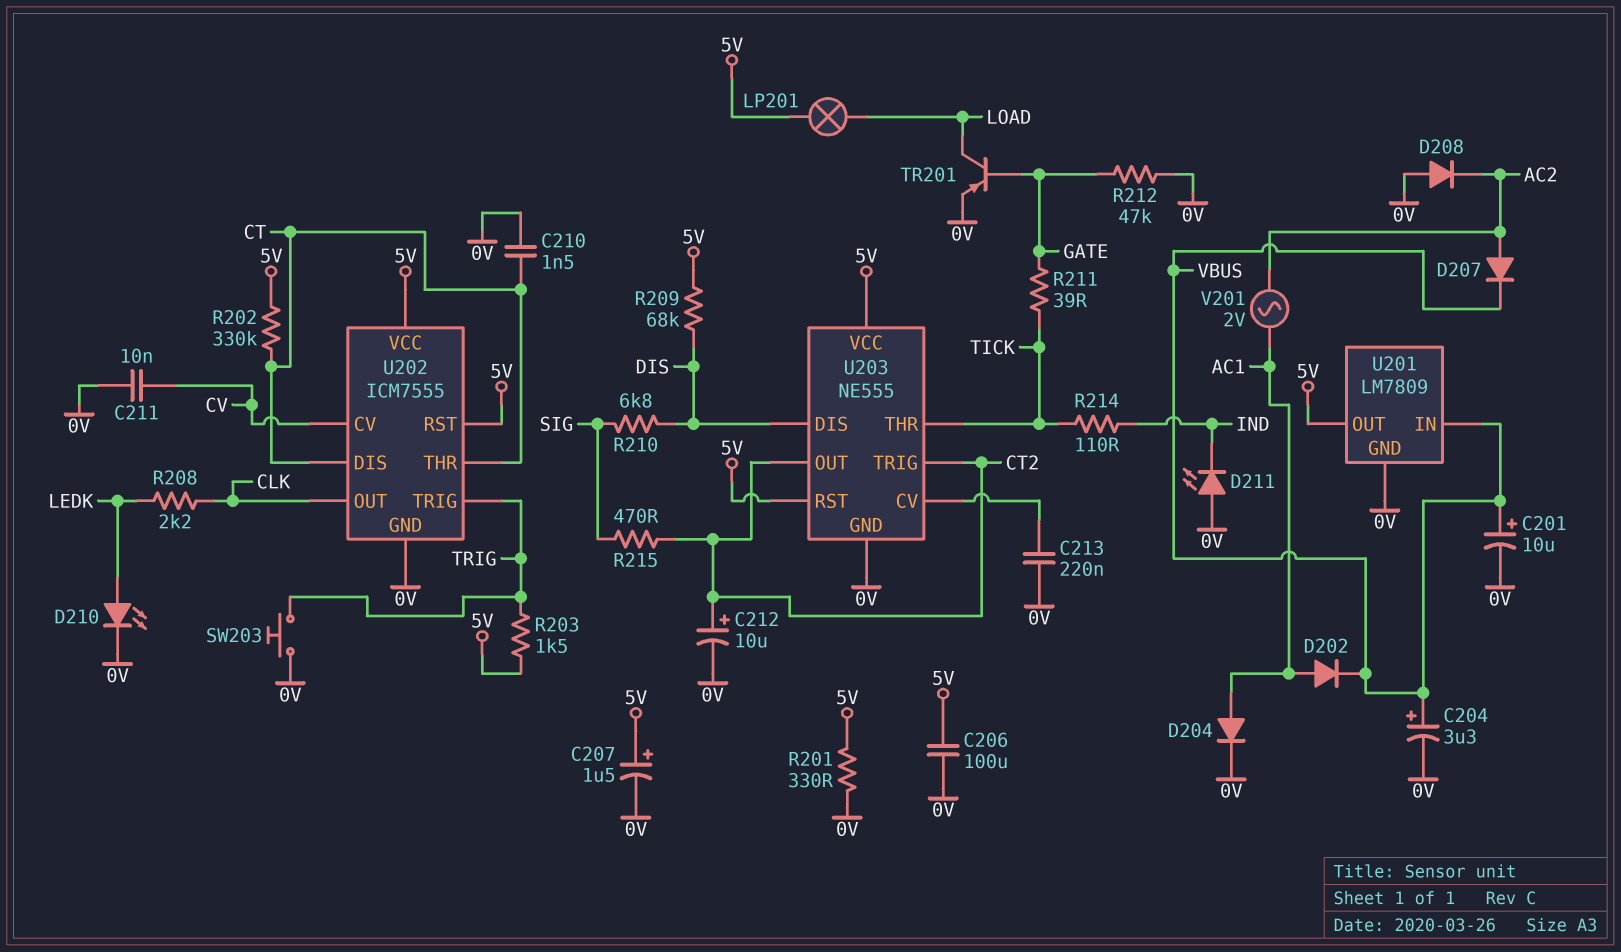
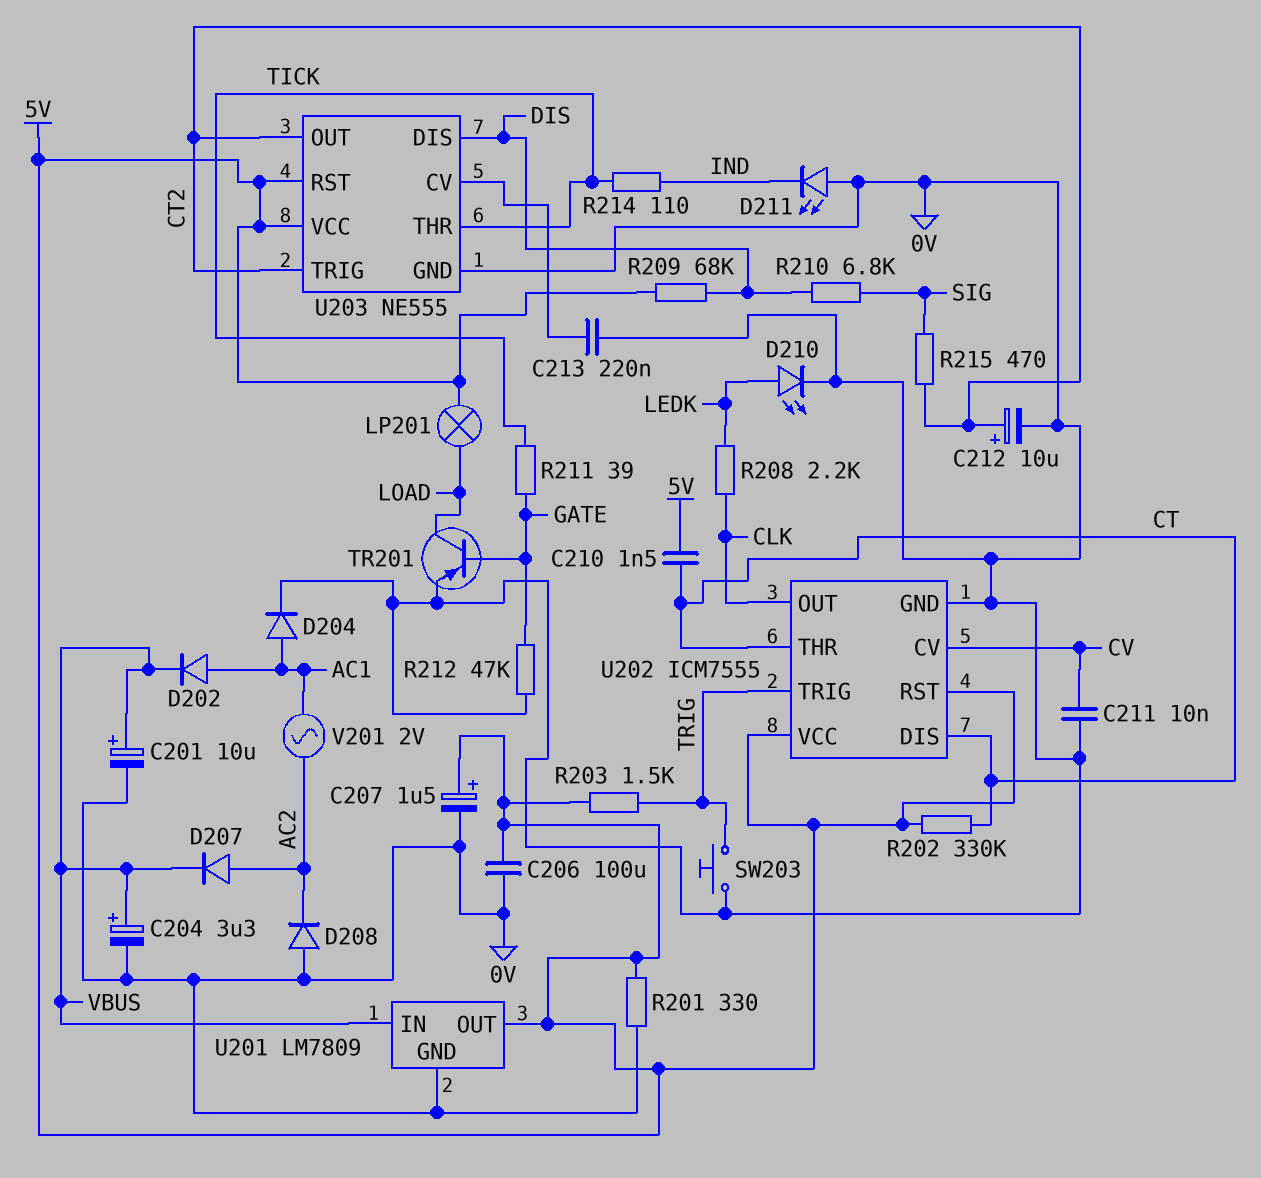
C210: 1.5nF (0V, CT) -> 1.5nF (5V, CT)

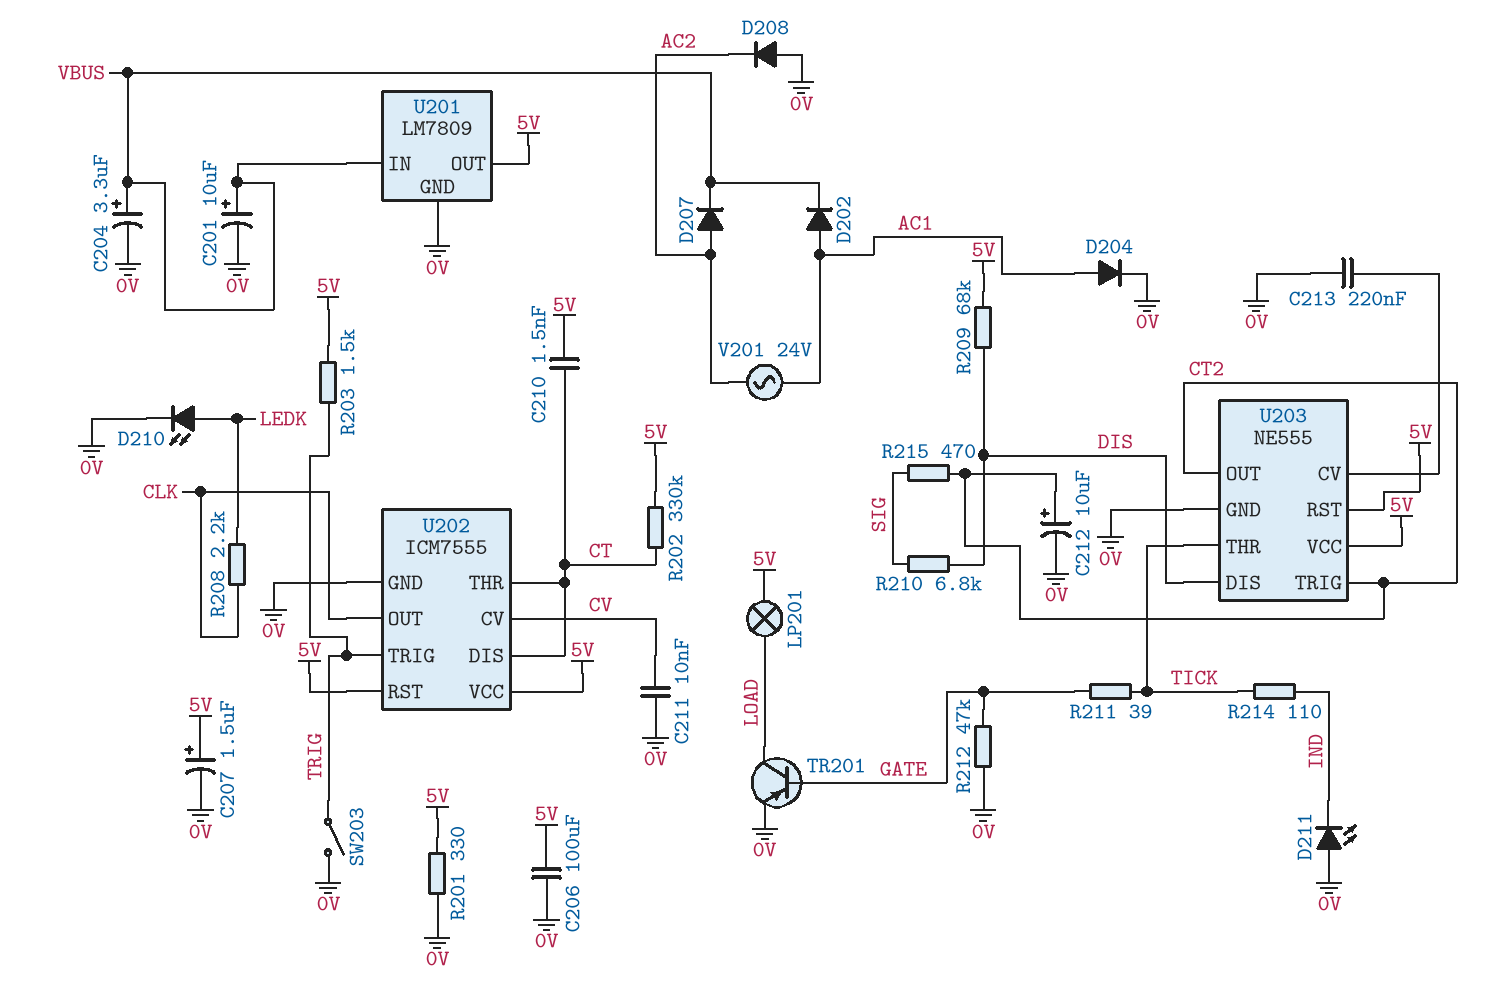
SW203: button (0V, TRIG) -> switch (0V, TRIG)
V201: AC 2V (AC1, AC2) -> AC 24V (AC1, AC2)

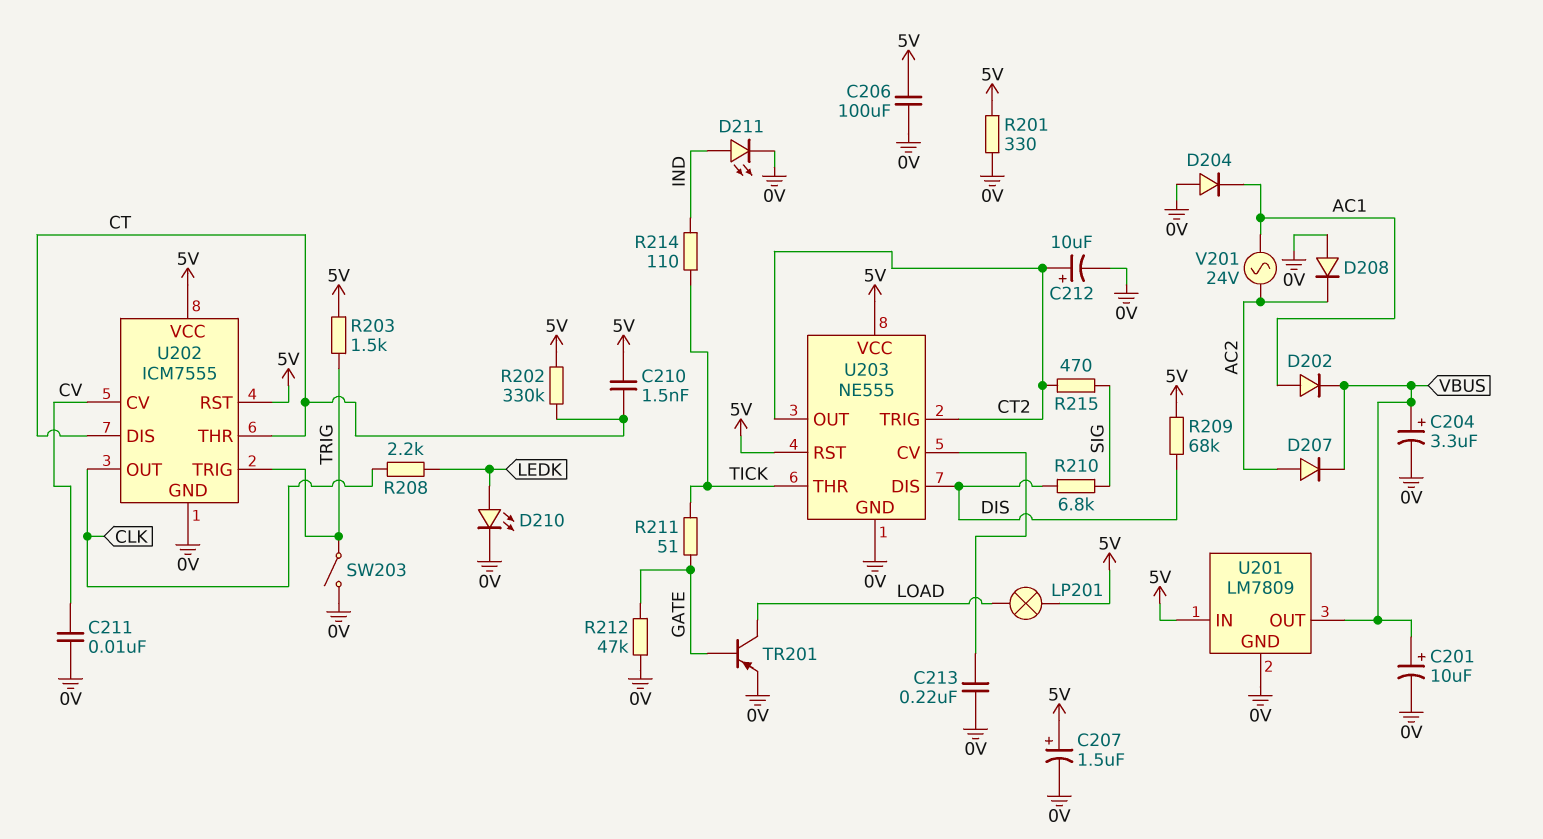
D204: diode (A AC1, K 0V) -> diode (A 0V, K AC1)
D211: LED (A 0V, K IND) -> LED (A IND, K 0V)
R211: 39 (GATE, TICK) -> 51 (GATE, TICK)
U201 pin IN: VBUS -> 5V
U201 pin OUT: 5V -> VBUS

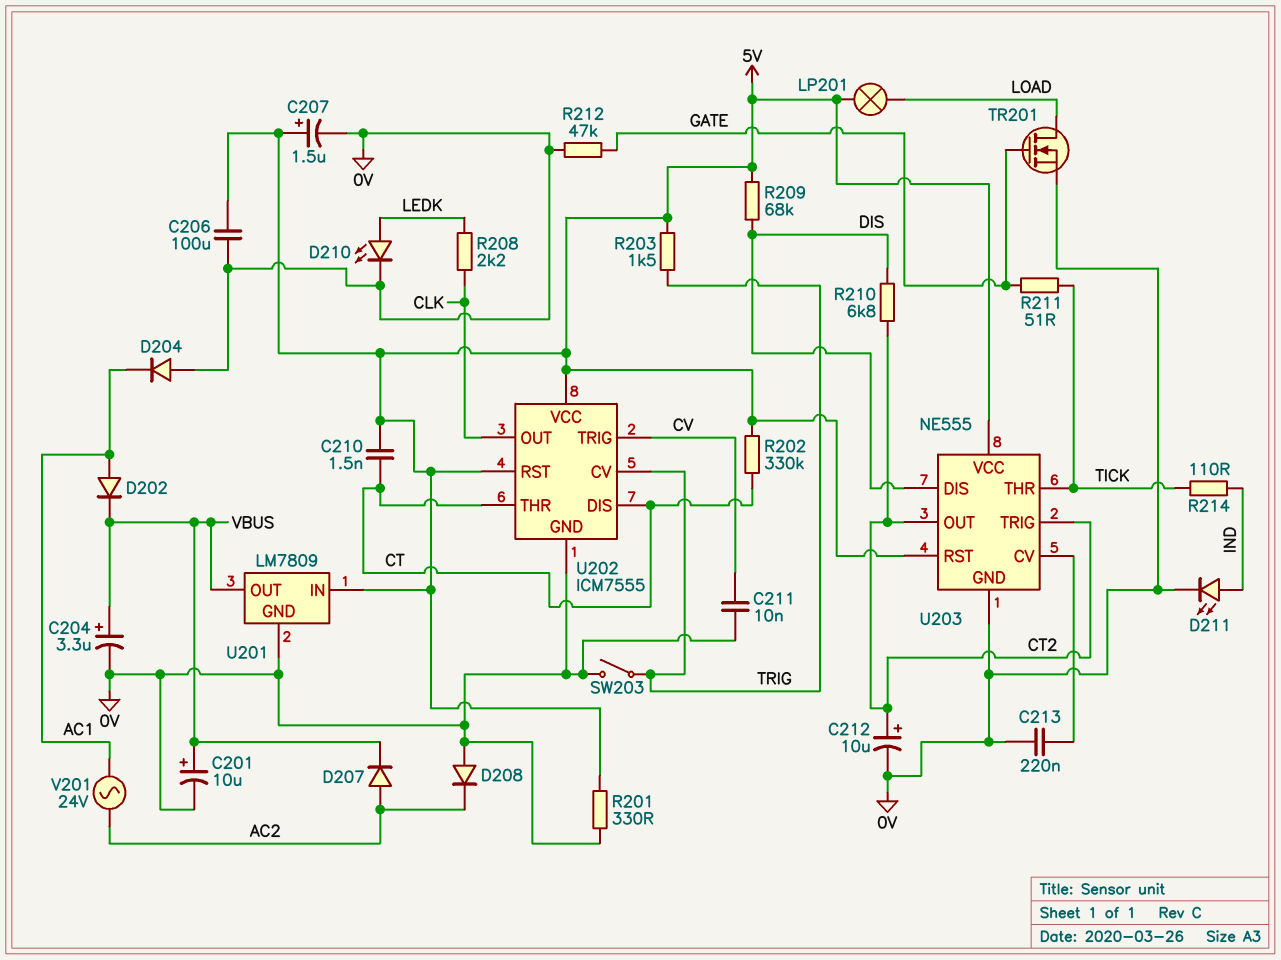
R210: 6.8k (DIS, SIG) -> 6.8k (CT2, DIS)
R215: 470 (CT2, SIG) -> none
TR201: PNP (B GATE, C LOAD, E 0V) -> NMOS (G GATE, D LOAD, S 0V)
U202 pin CV: CV -> TRIG
U202 pin TRIG: TRIG -> CV

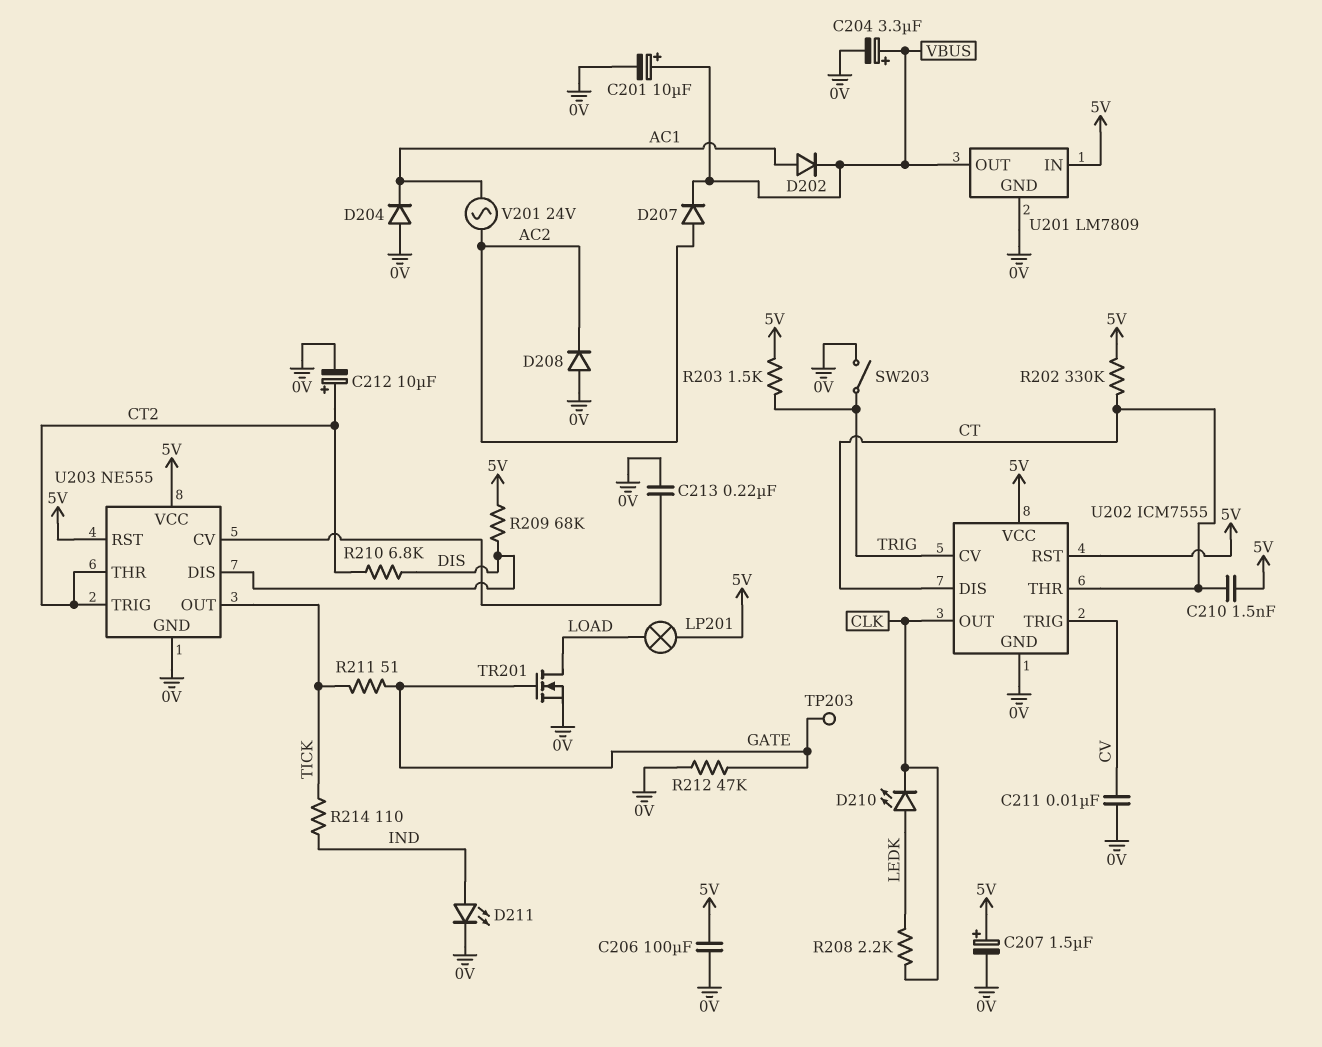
D210: LED (A LEDK, K 0V) -> LED (A LEDK, K CLK)
R201: 330 (0V, 5V) -> none
TP203: none -> test point (GATE)
U203 pin OUT: CT2 -> TICK
U203 pin THR: TICK -> CT2

